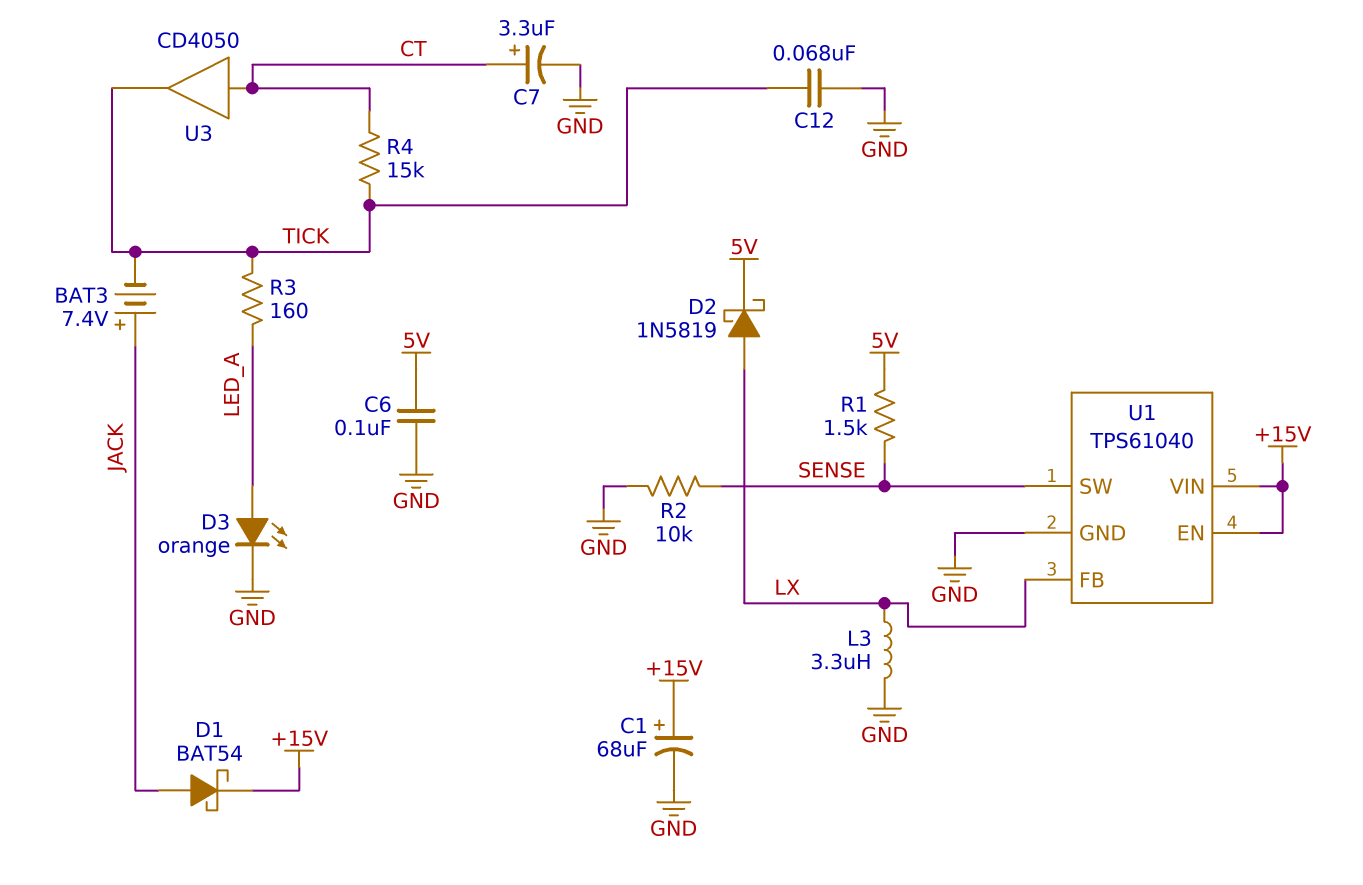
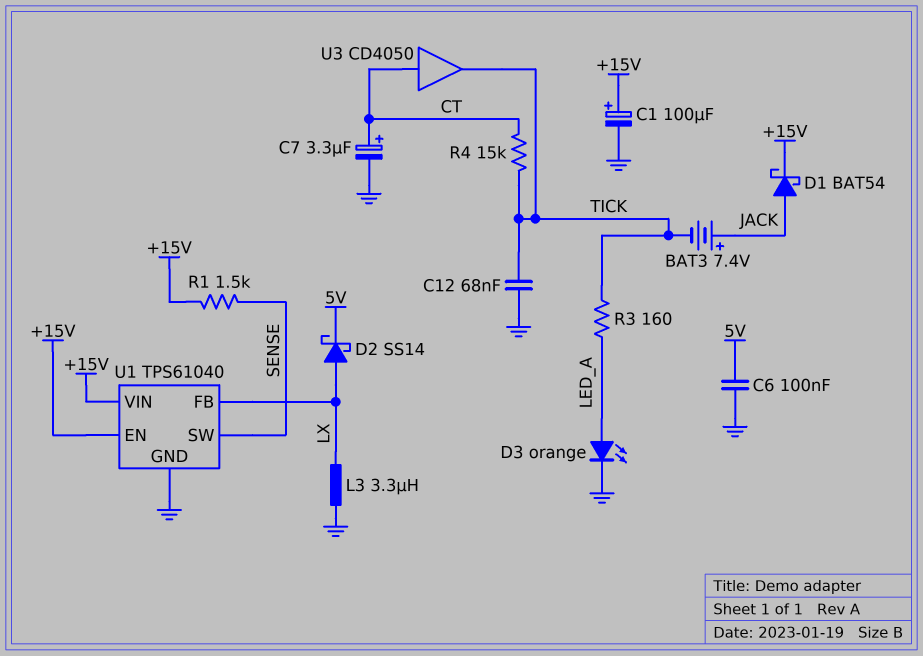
C1: 68uF (plus +15V, minus GND) -> 100uF (plus +15V, minus GND)
D2: schottky 1N5819 (A LX, K 5V) -> schottky SS14 (A LX, K 5V)
R1: 1.5k (5V, SENSE) -> 1.5k (+15V, SENSE)
R2: 10k (GND, SENSE) -> none

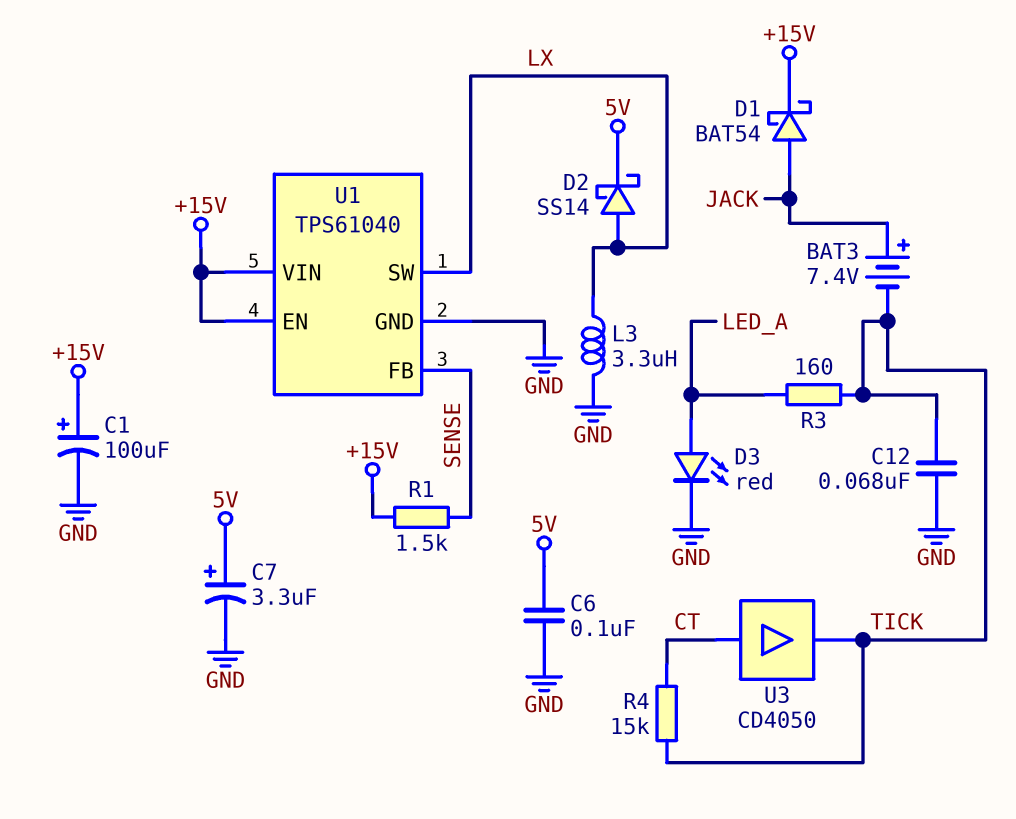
C7: 3.3uF (plus CT, minus GND) -> 3.3uF (plus 5V, minus GND)
D3: LED orange (A LED_A, K GND) -> LED red (A LED_A, K GND)
U1 pin FB: LX -> SENSE
U1 pin SW: SENSE -> LX

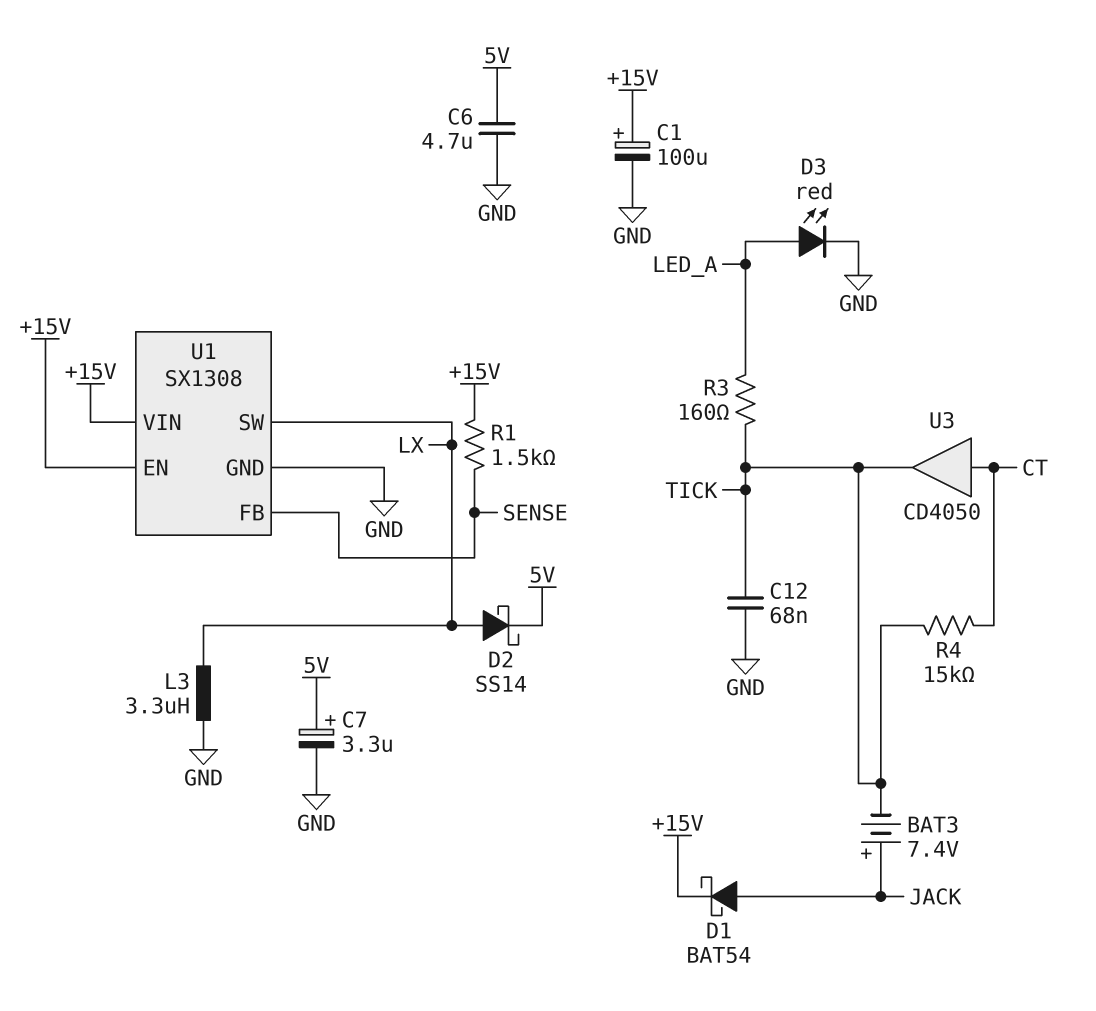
C6: 100nF (5V, GND) -> 4.7uF (5V, GND)
U1: TPS61040 -> SX1308

